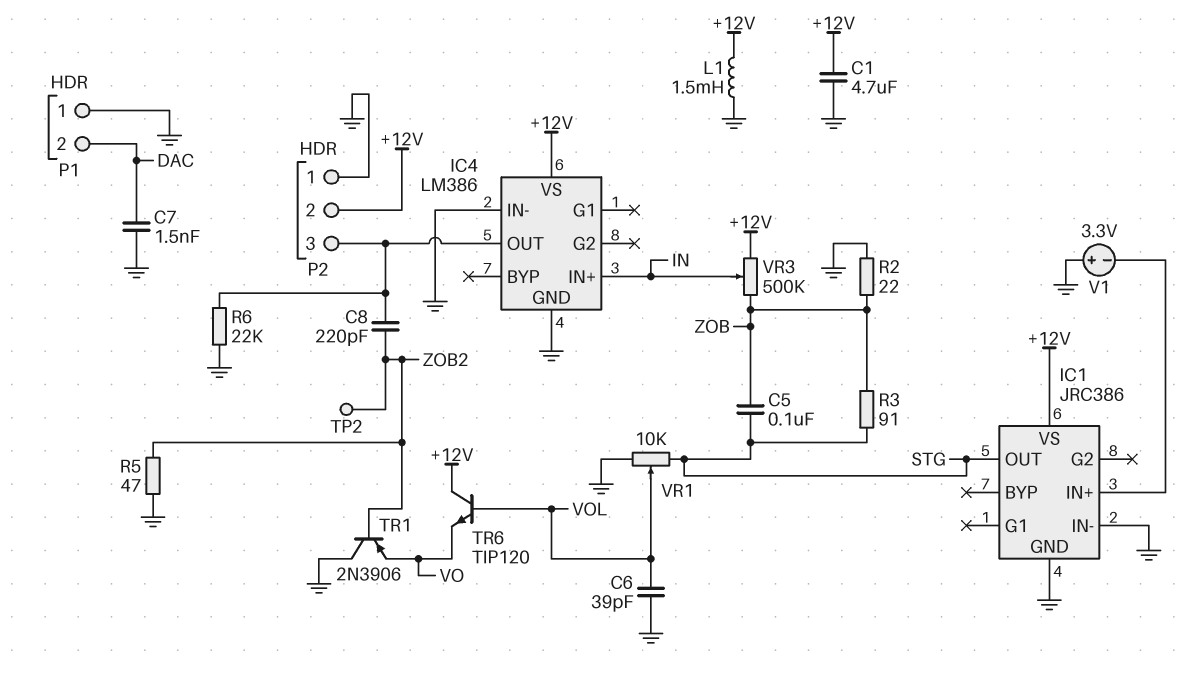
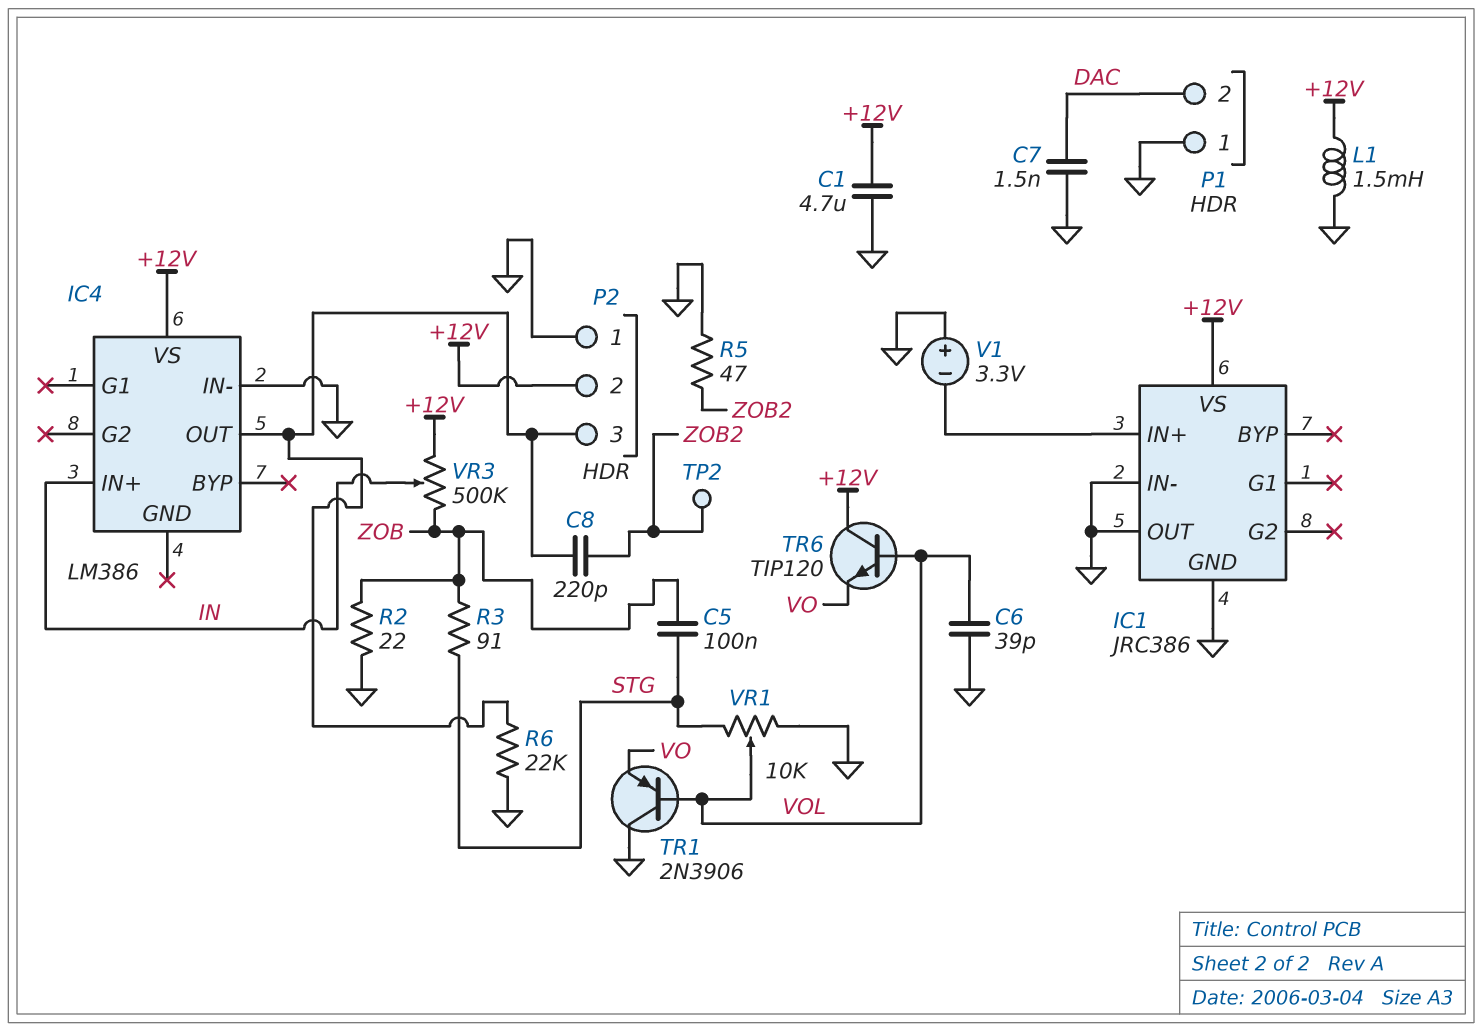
IC1 pin OUT: STG -> GND
IC4 pin GND: GND -> none
TR1: PNP 2N3906 (B ZOB2, C GND, E VO) -> PNP 2N3906 (B VOL, C GND, E VO)

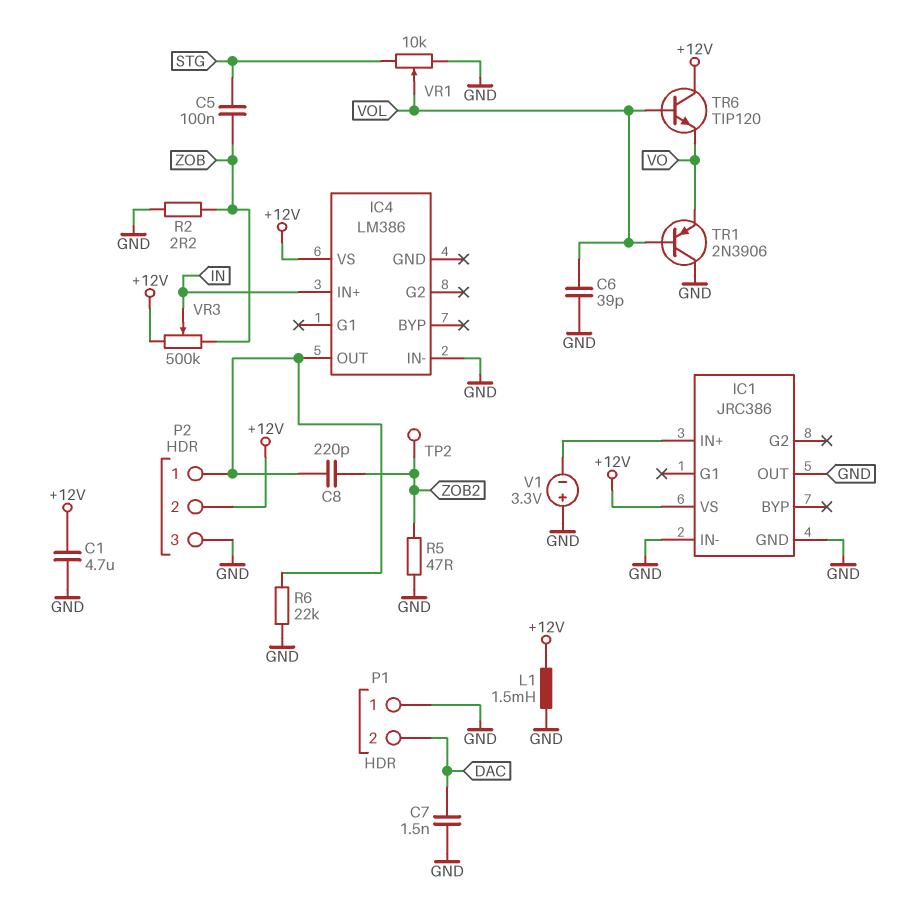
P2 pin 1: GND -> IC4/OUT
P2 pin 3: IC4/OUT -> GND
R2: 22 (GND, ZOB) -> 2.2 (GND, ZOB)
R3: 91 (STG, ZOB) -> none

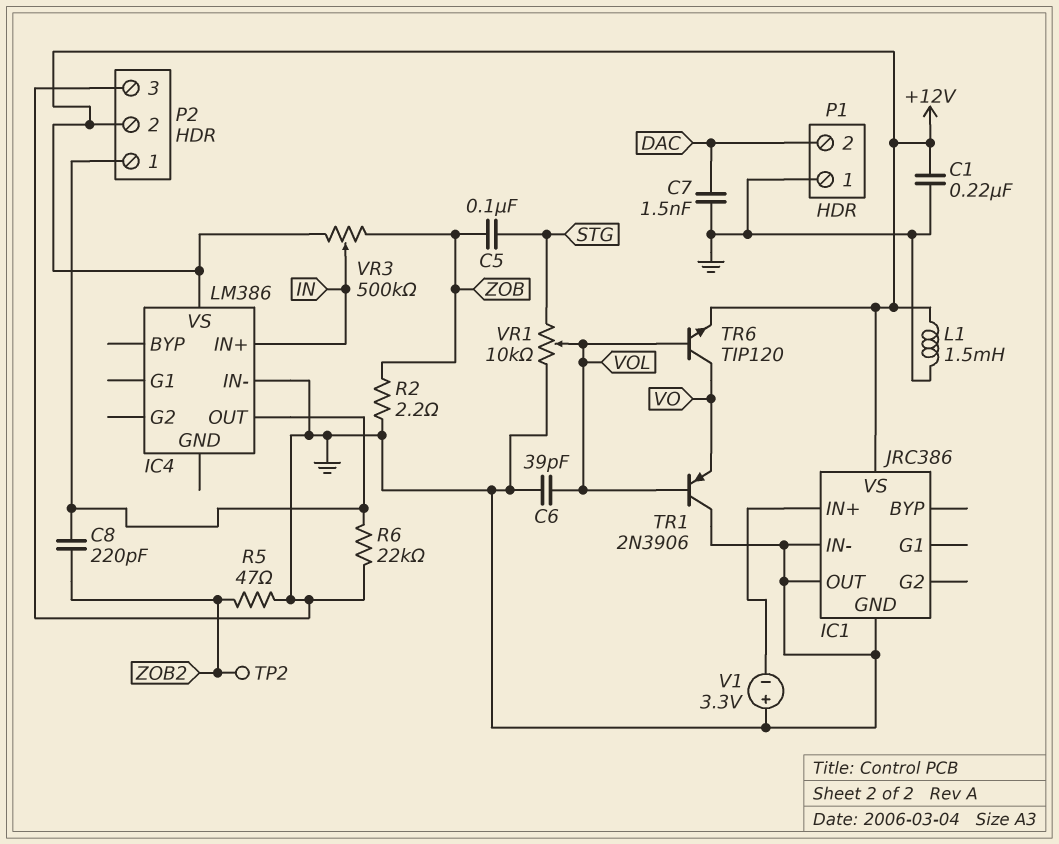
C1: 4.7uF (+12V, GND) -> 220nF (+12V, GND)
TR6: NPN TIP120 (B VOL, C +12V, E VO) -> NPN TIP120 (B VOL, C VO, E +12V)

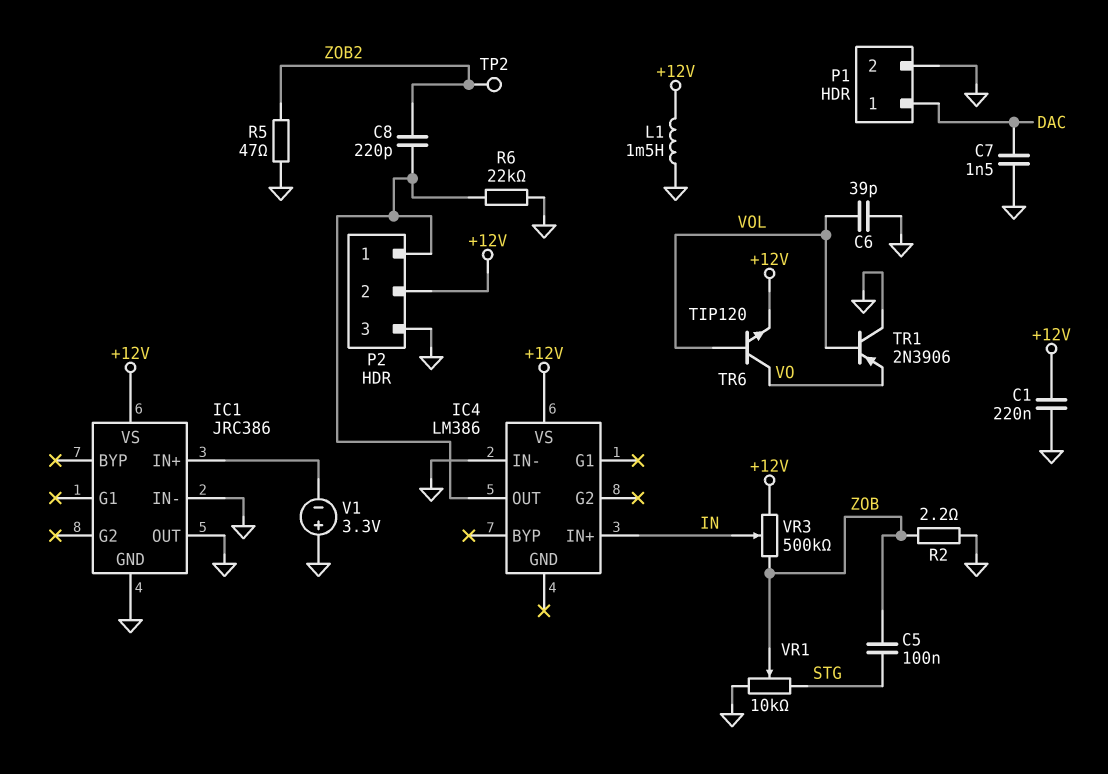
P1 pin 1: GND -> DAC
P1 pin 2: DAC -> GND
VR1: 10k (GND, STG, wiper VOL) -> 10k (GND, STG, wiper ZOB)

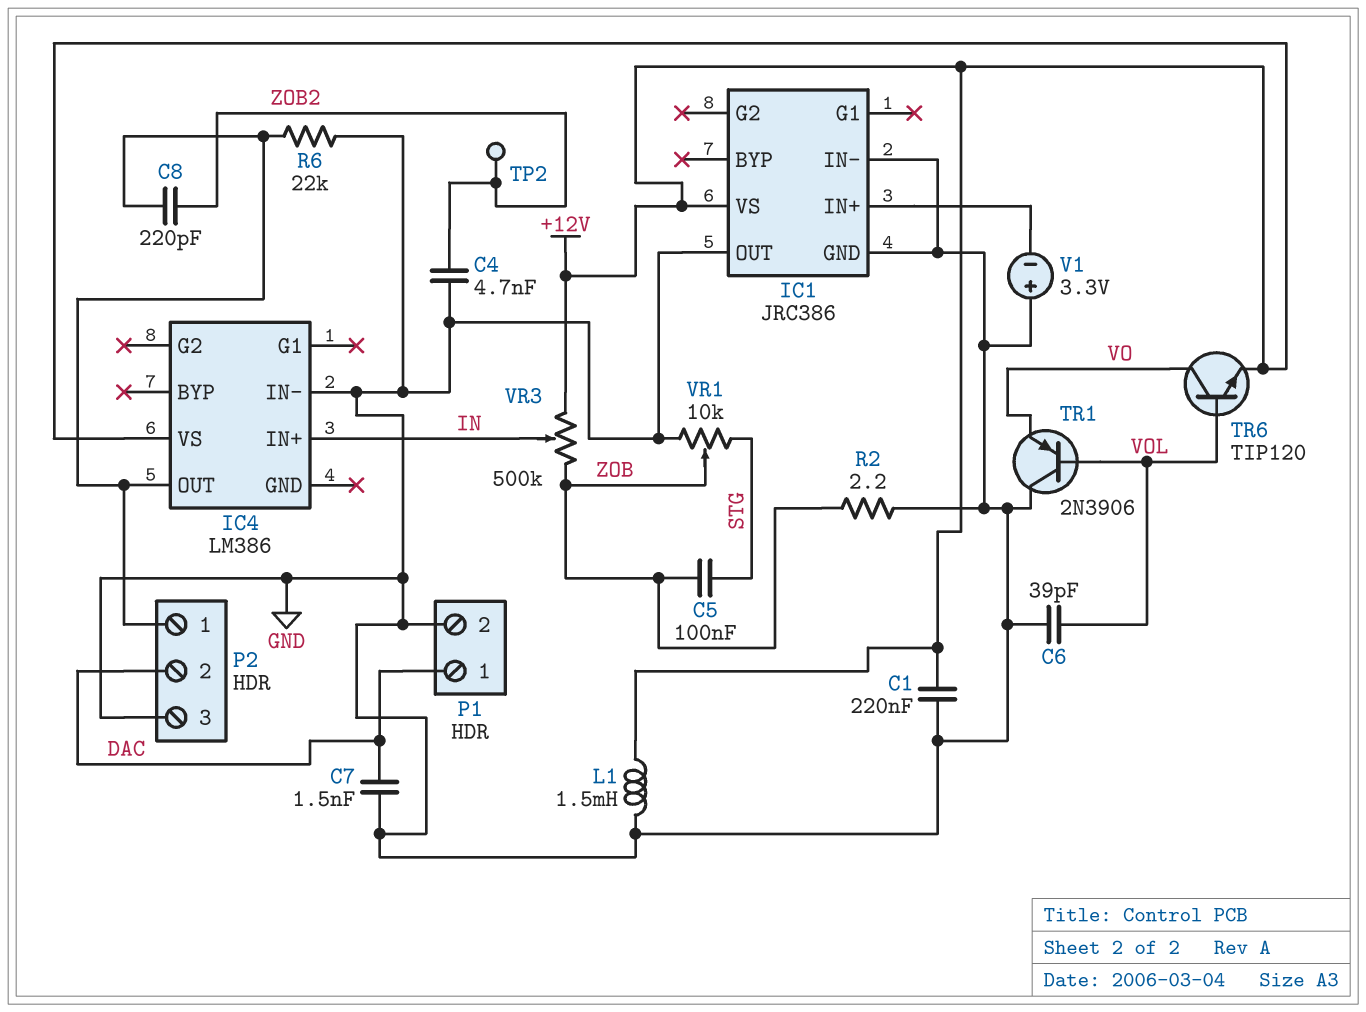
C4: none -> 4.7nF (GND, ZOB2)
P2 pin 2: +12V -> DAC
R5: 47 (GND, ZOB2) -> none

